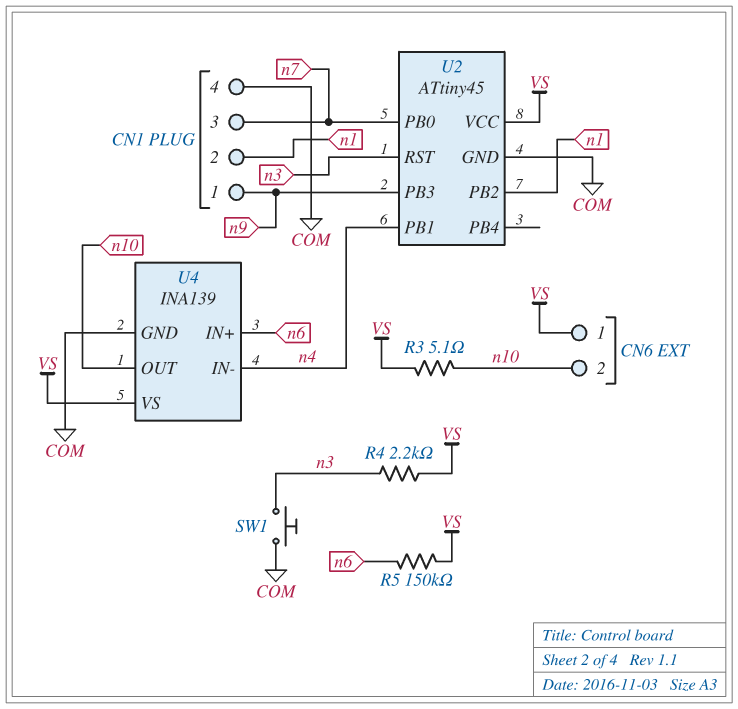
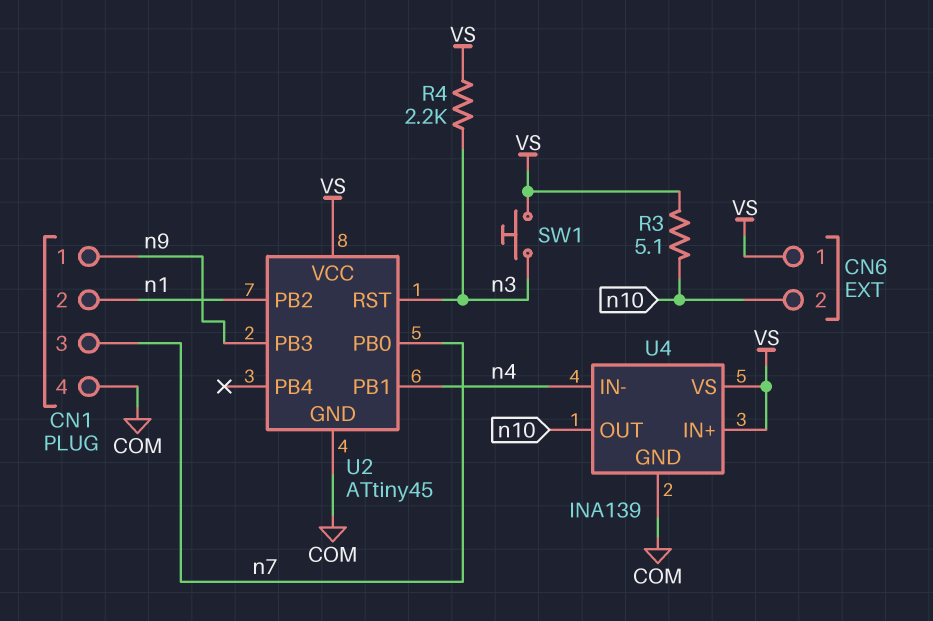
R5: 150k (VS, n6) -> none
SW1: button (COM, n3) -> button (VS, n3)
U4 pin IN+: n6 -> VS

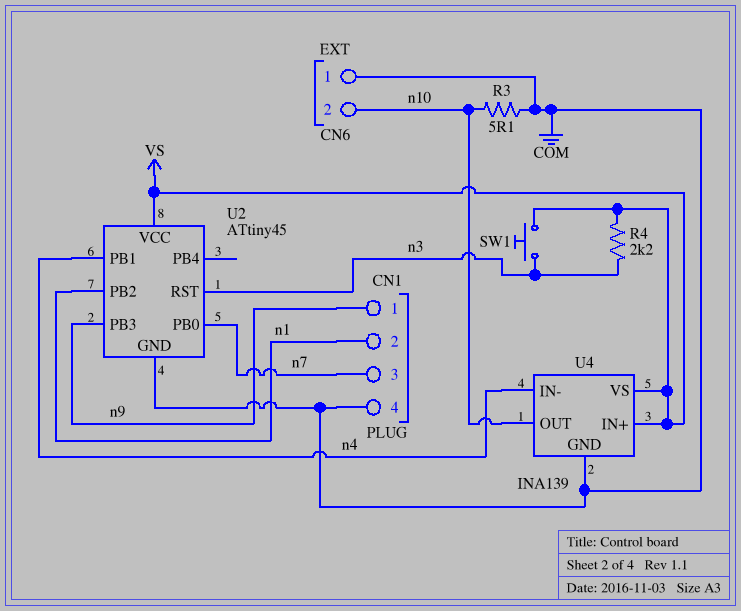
CN6 pin 1: VS -> COM
R3: 5.1 (VS, n10) -> 5.1 (COM, n10)

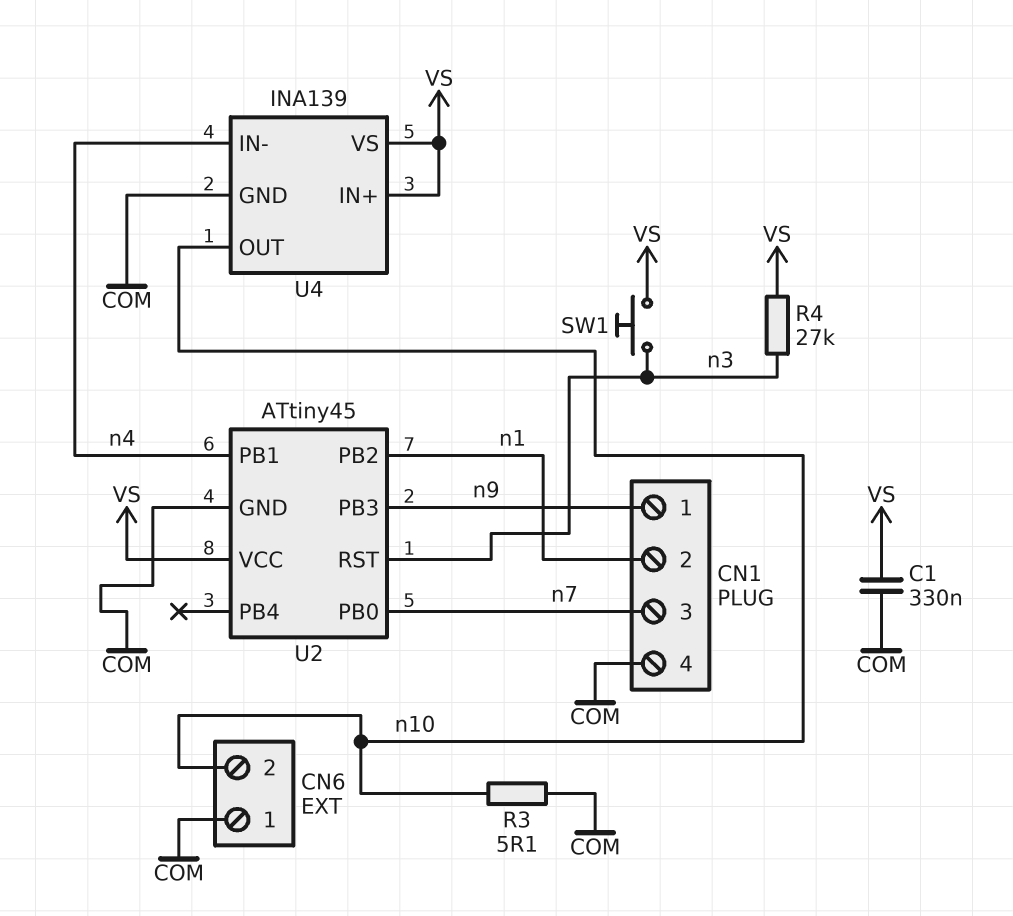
C1: none -> 330nF (COM, VS)
R4: 2.2k (VS, n3) -> 27k (VS, n3)

